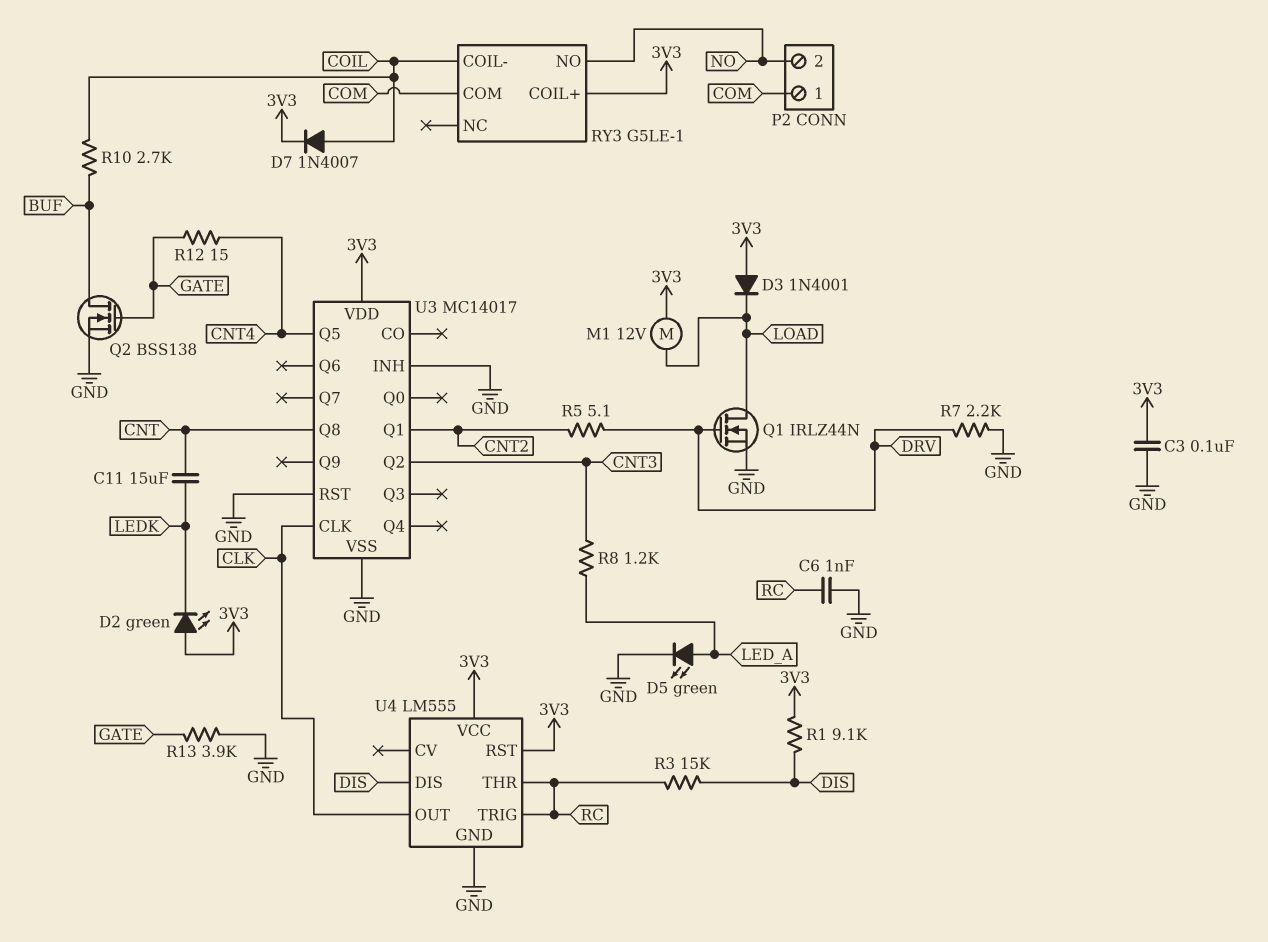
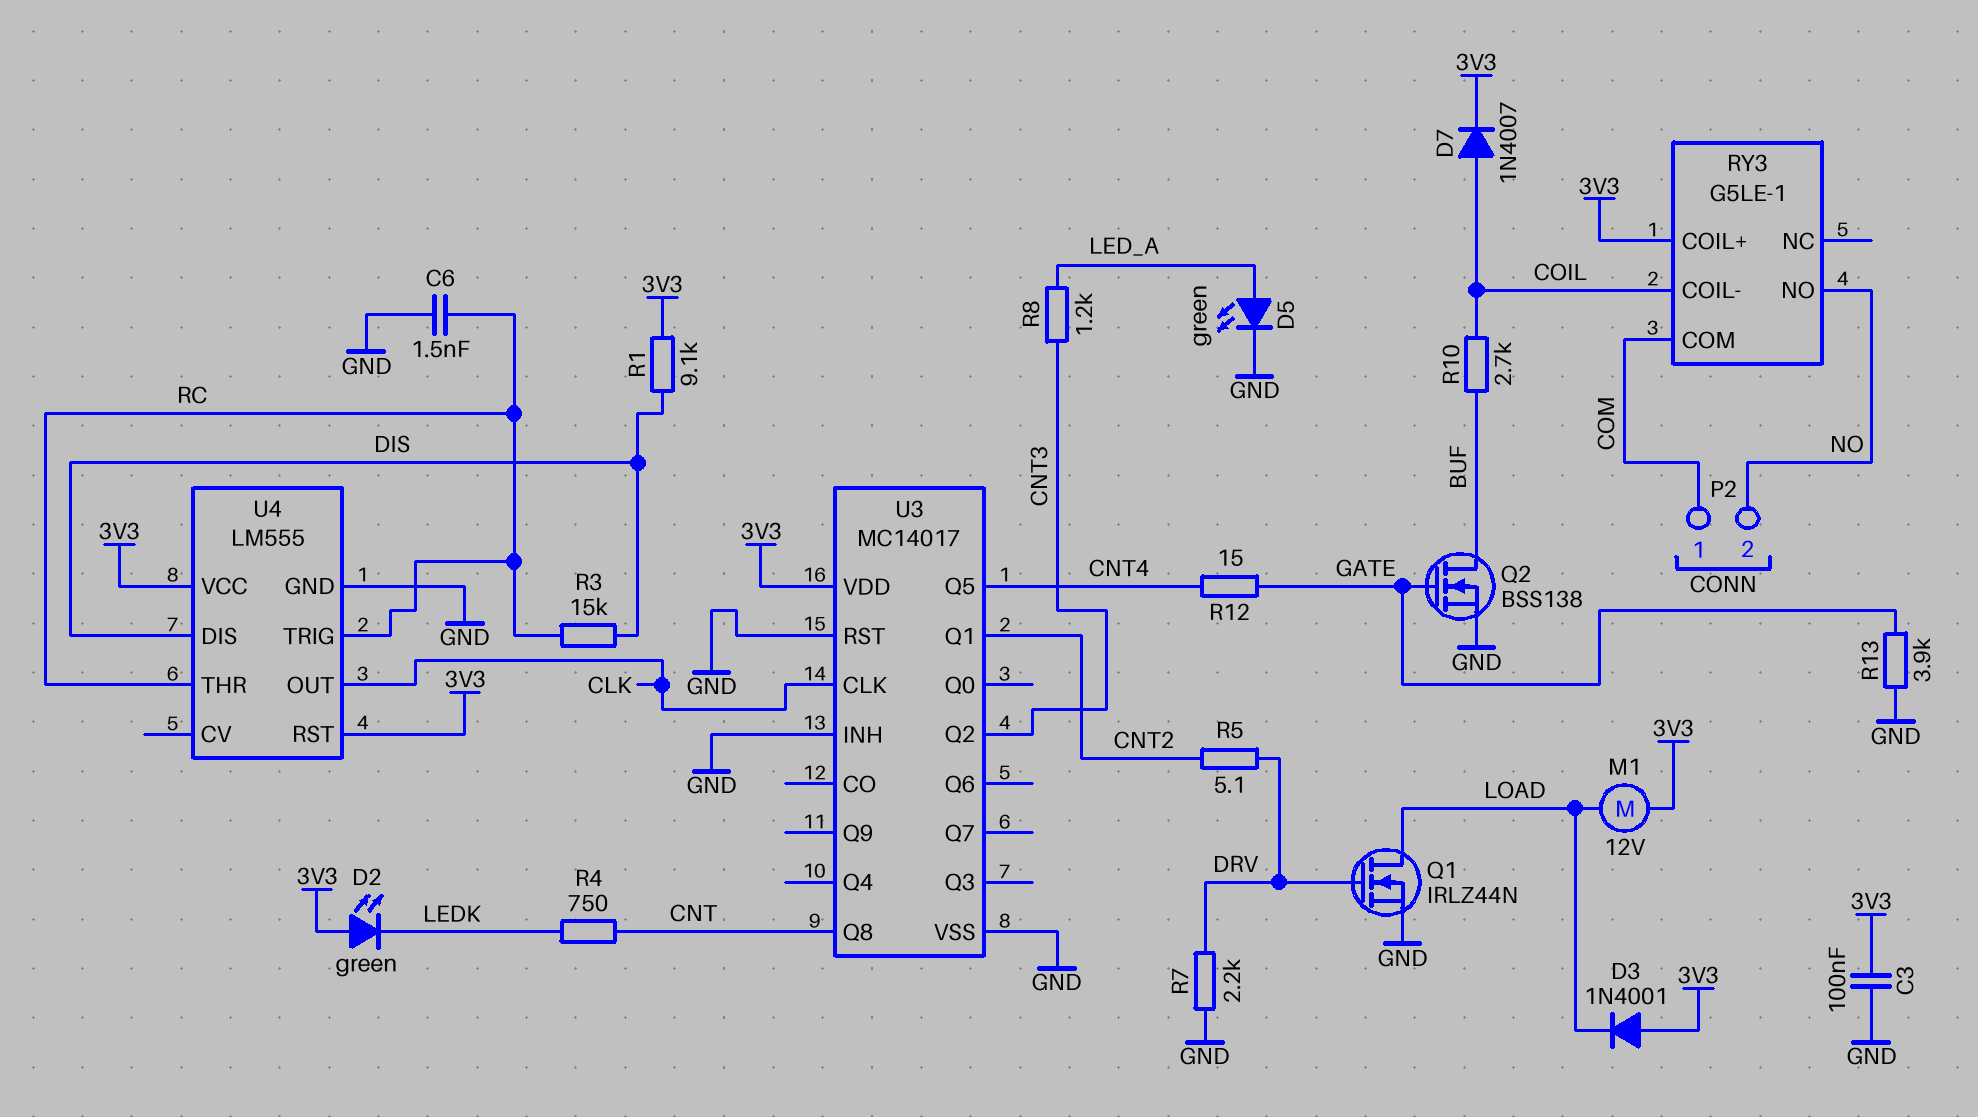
C6: 1nF (GND, RC) -> 1.5nF (GND, RC)
C11: 15uF (CNT, LEDK) -> none
R4: none -> 750 (CNT, LEDK)

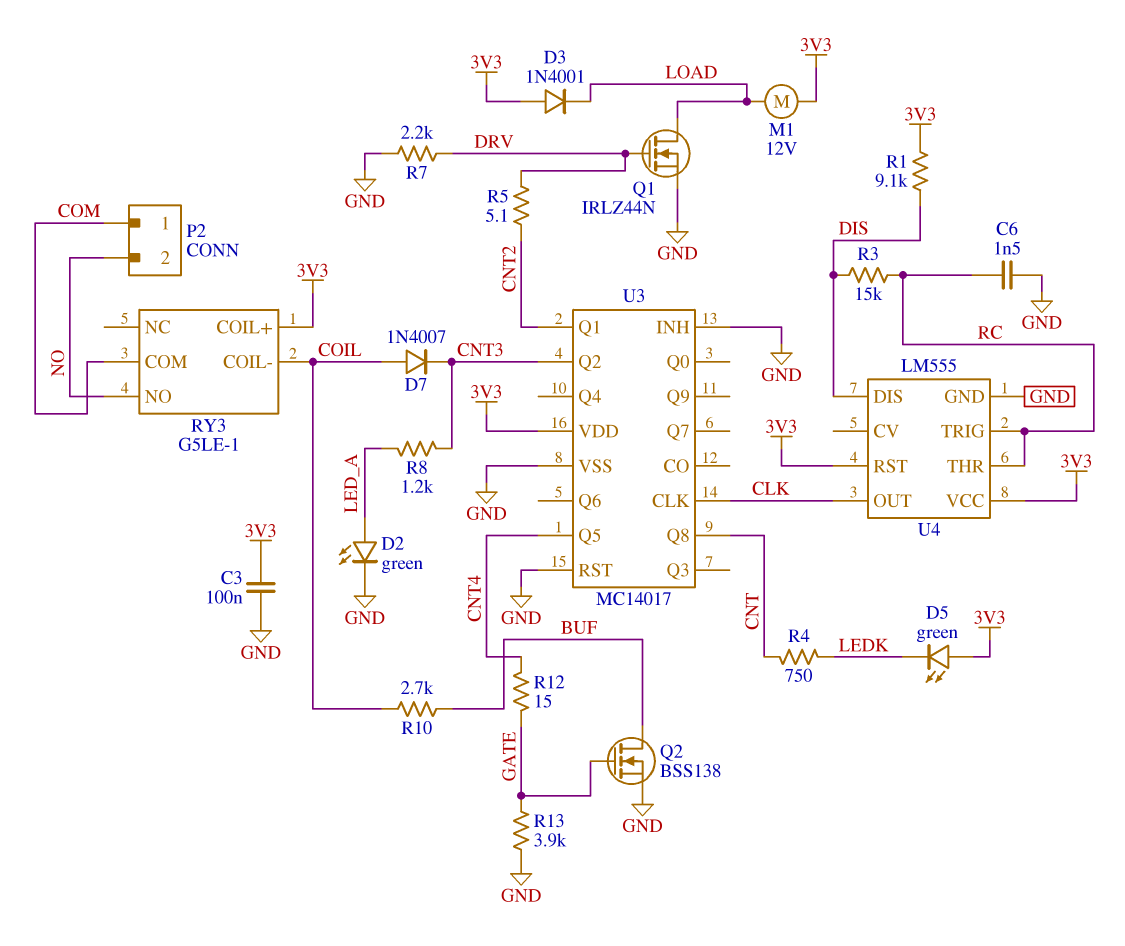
D2: LED green (A 3V3, K LEDK) -> LED green (A LED_A, K GND)
D5: LED green (A LED_A, K GND) -> LED green (A 3V3, K LEDK)
D7: diode 1N4007 (A COIL, K 3V3) -> diode 1N4007 (A COIL, K CNT3)

